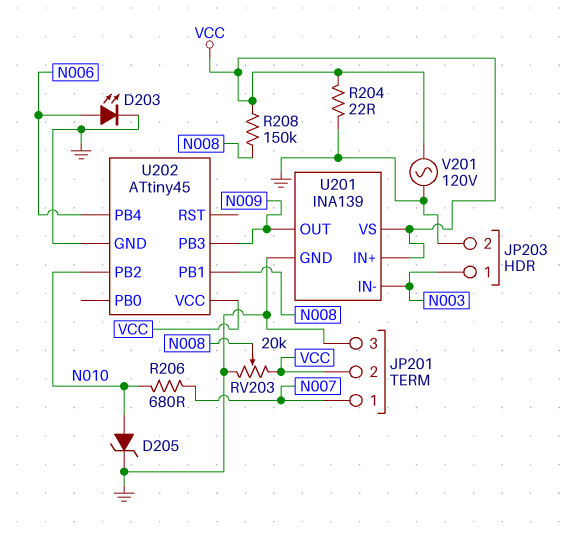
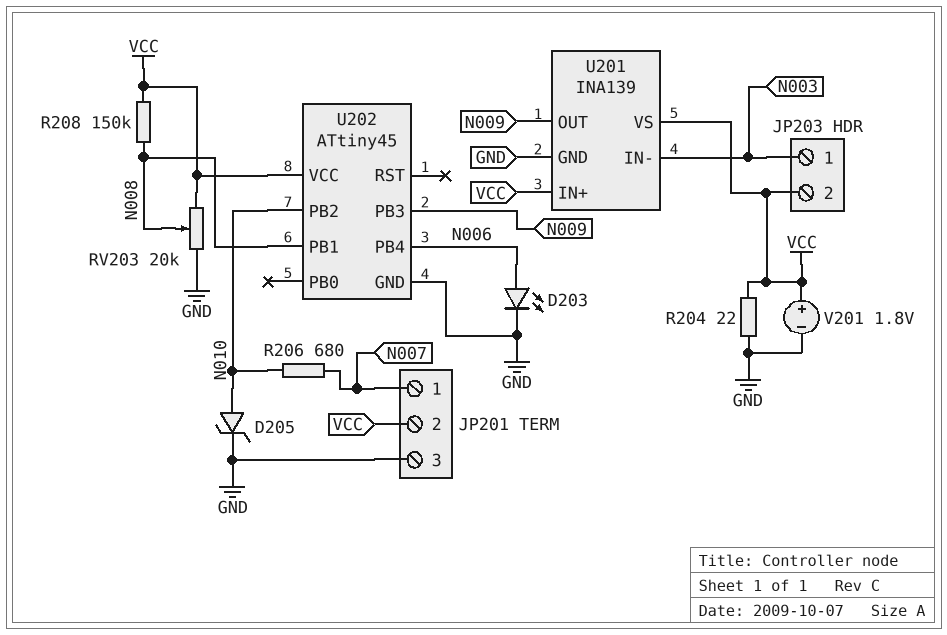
JP203 pin 2: GND -> VCC
V201: AC 120V (GND, VCC) -> 1.8V (plus VCC, minus GND)

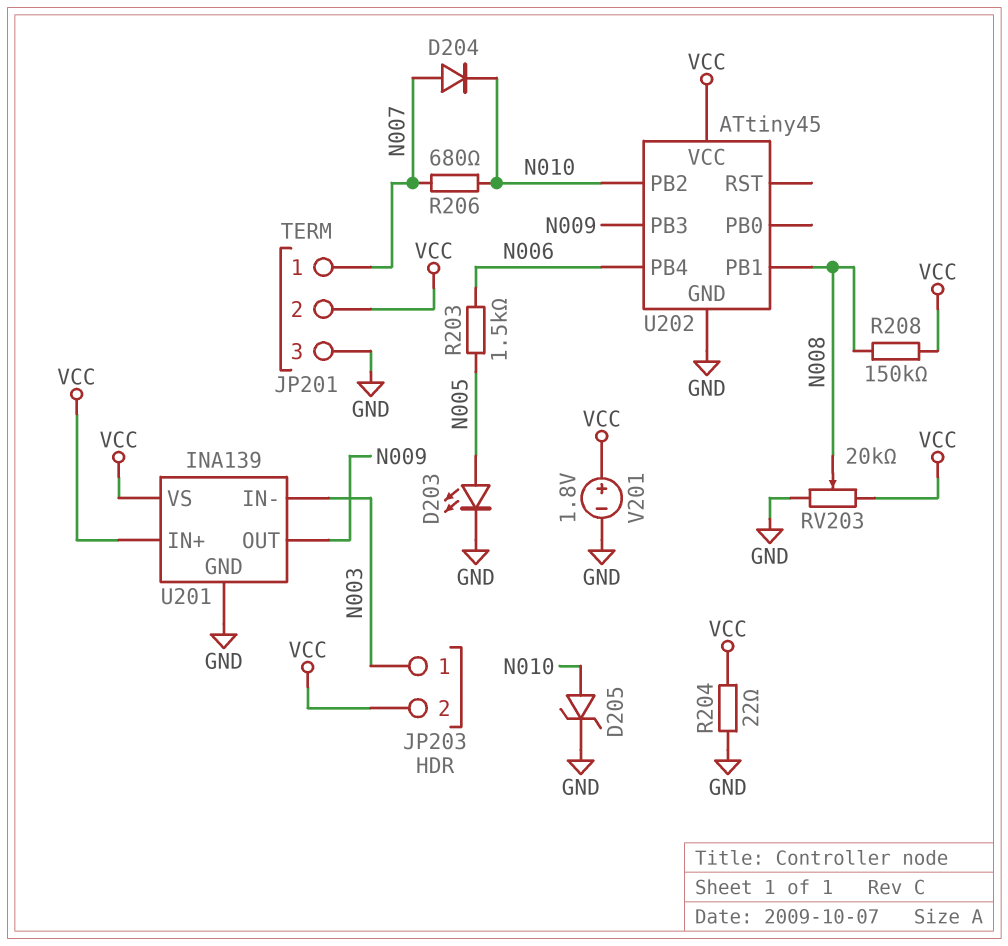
D203: LED (A N006, K GND) -> LED (A N005, K GND)
D204: none -> diode (A N007, K N010)
R203: none -> 1.5k (N005, N006)

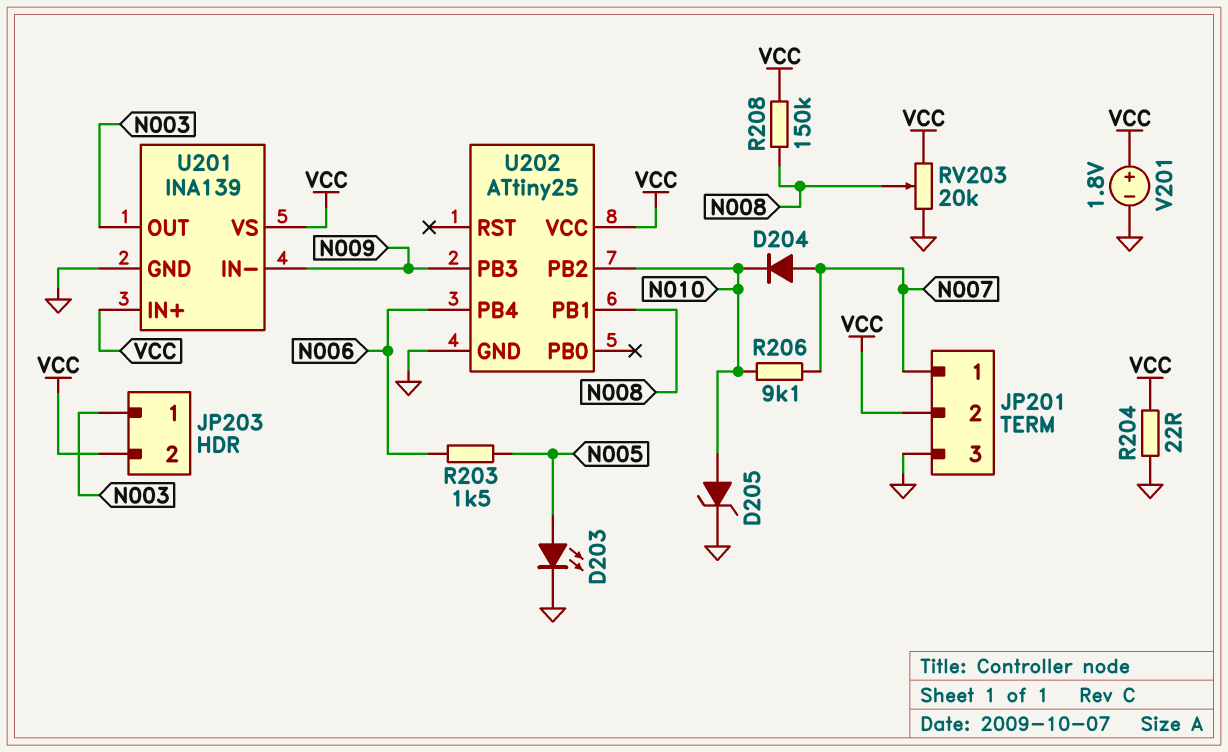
R206: 680 (N007, N010) -> 9.1k (N007, N010)
U201 pin IN-: N003 -> N009
U201 pin OUT: N009 -> N003
U202: ATtiny45 -> ATtiny25

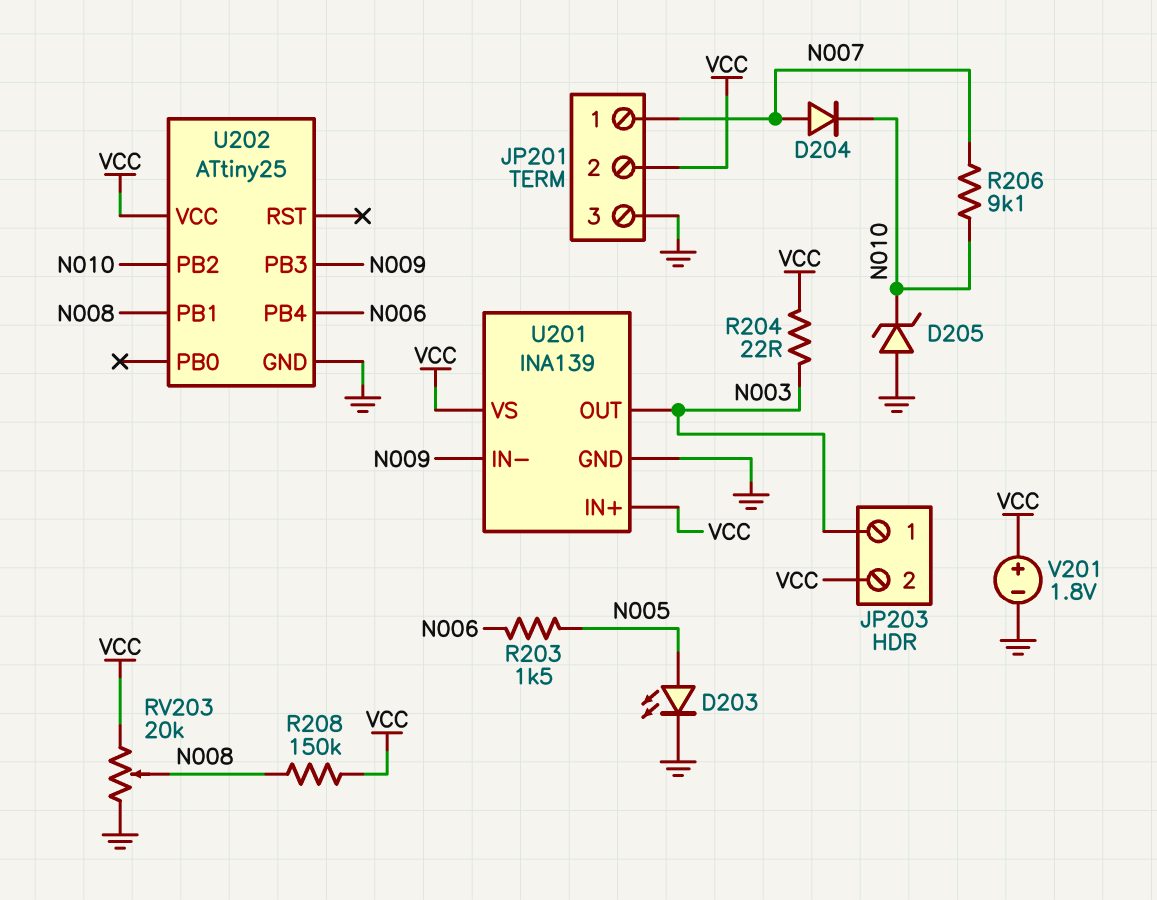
D205: zener (A N010, K GND) -> zener (A GND, K N010)
R204: 22 (GND, VCC) -> 22 (N003, VCC)

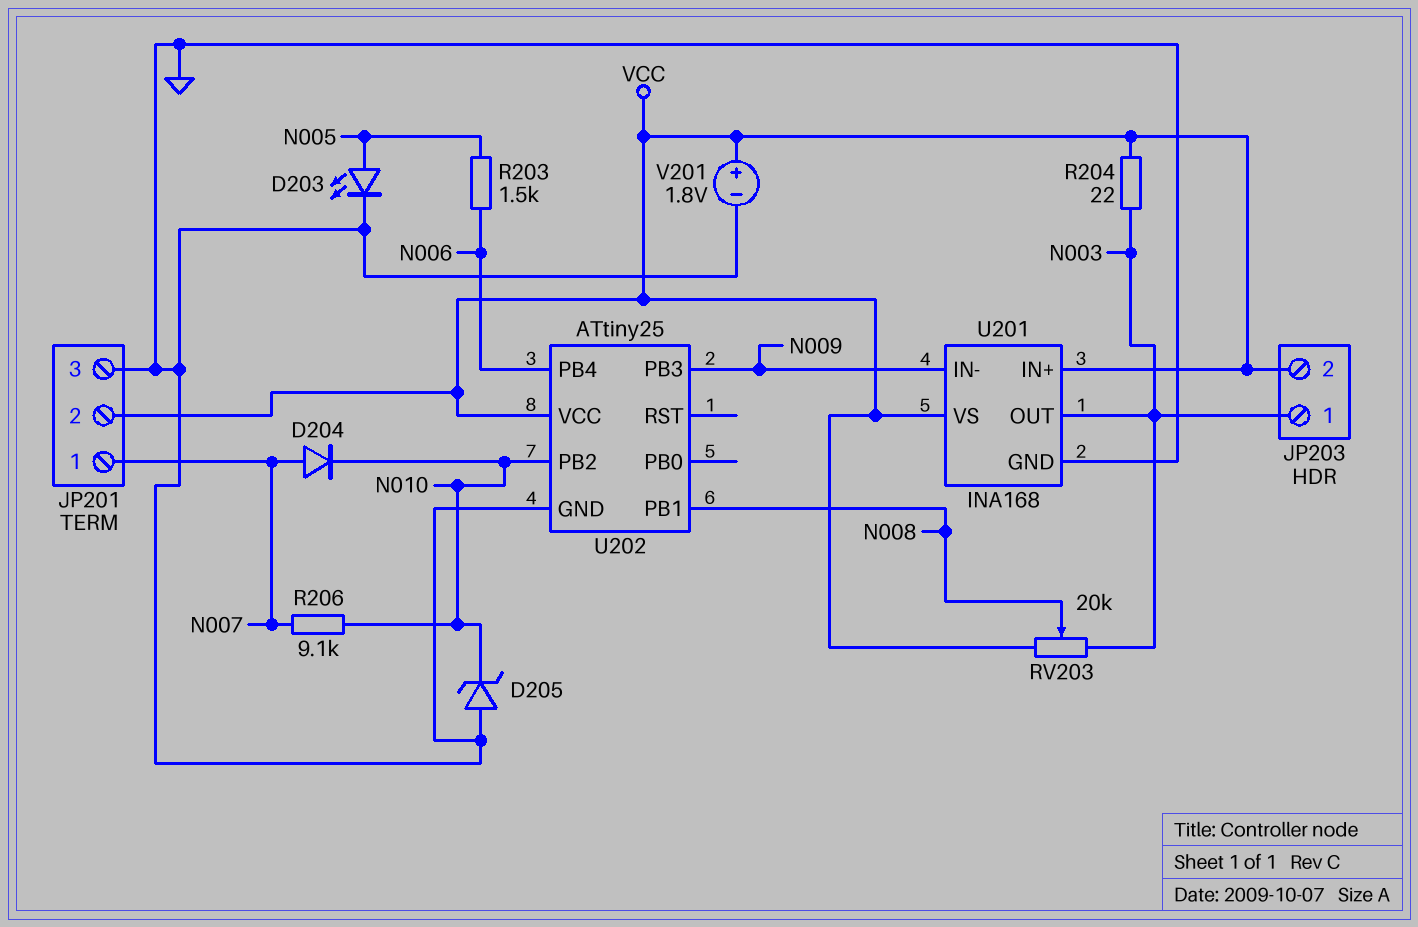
R208: 150k (N008, VCC) -> none
RV203: 20k (GND, VCC, wiper N008) -> 20k (N003, VCC, wiper N008)
U201: INA139 -> INA168

